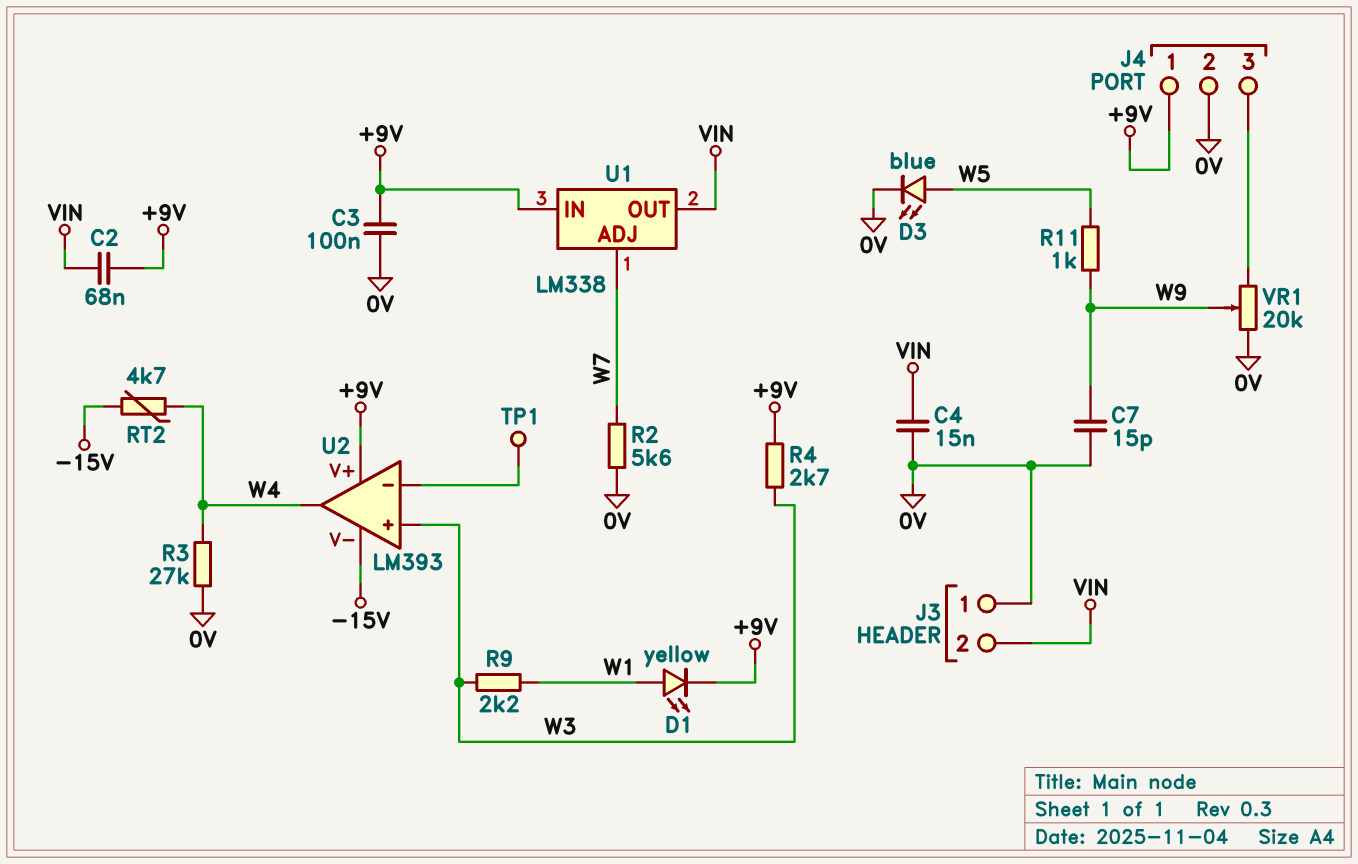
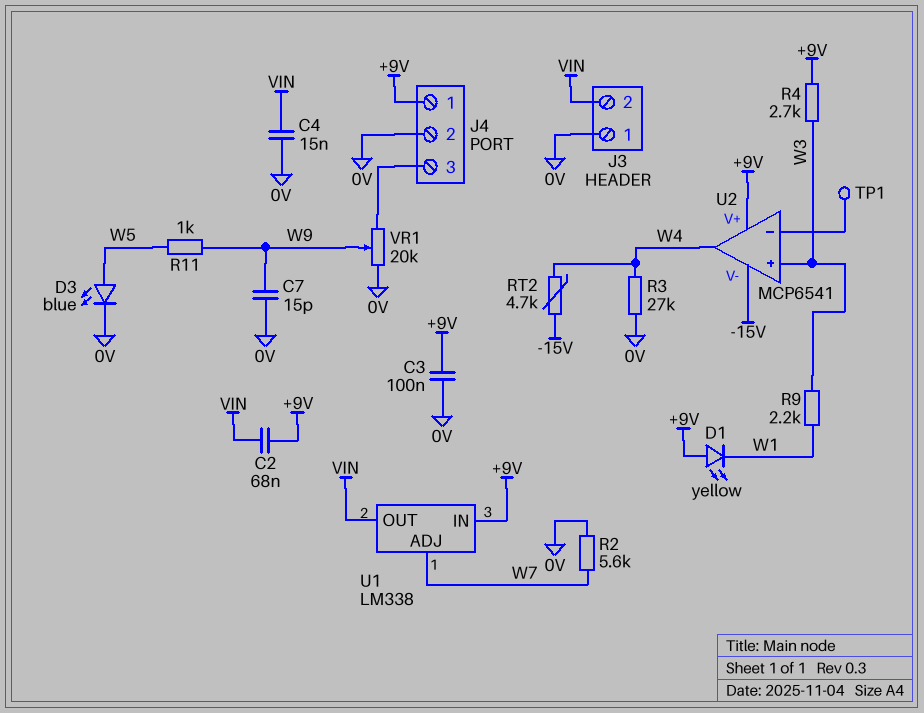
D1: LED yellow (A W1, K +9V) -> LED yellow (A +9V, K W1)
U2: LM393 -> MCP6541

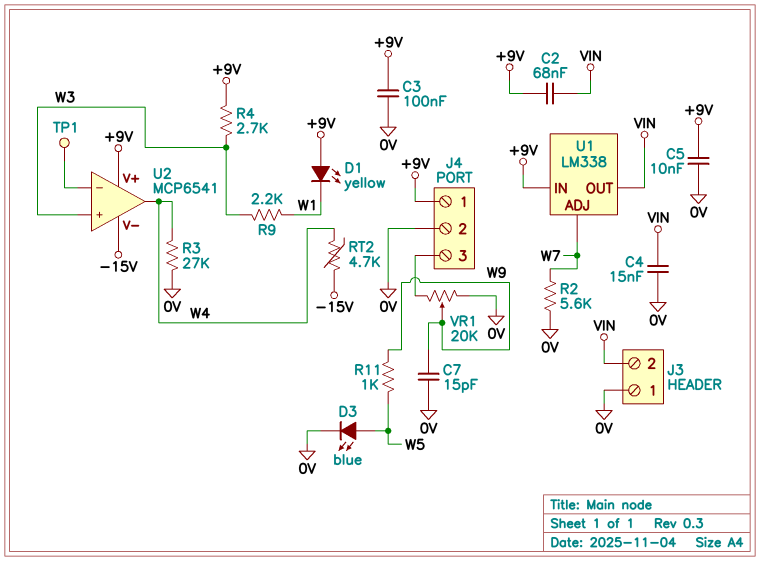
C5: none -> 10nF (+9V, 0V)

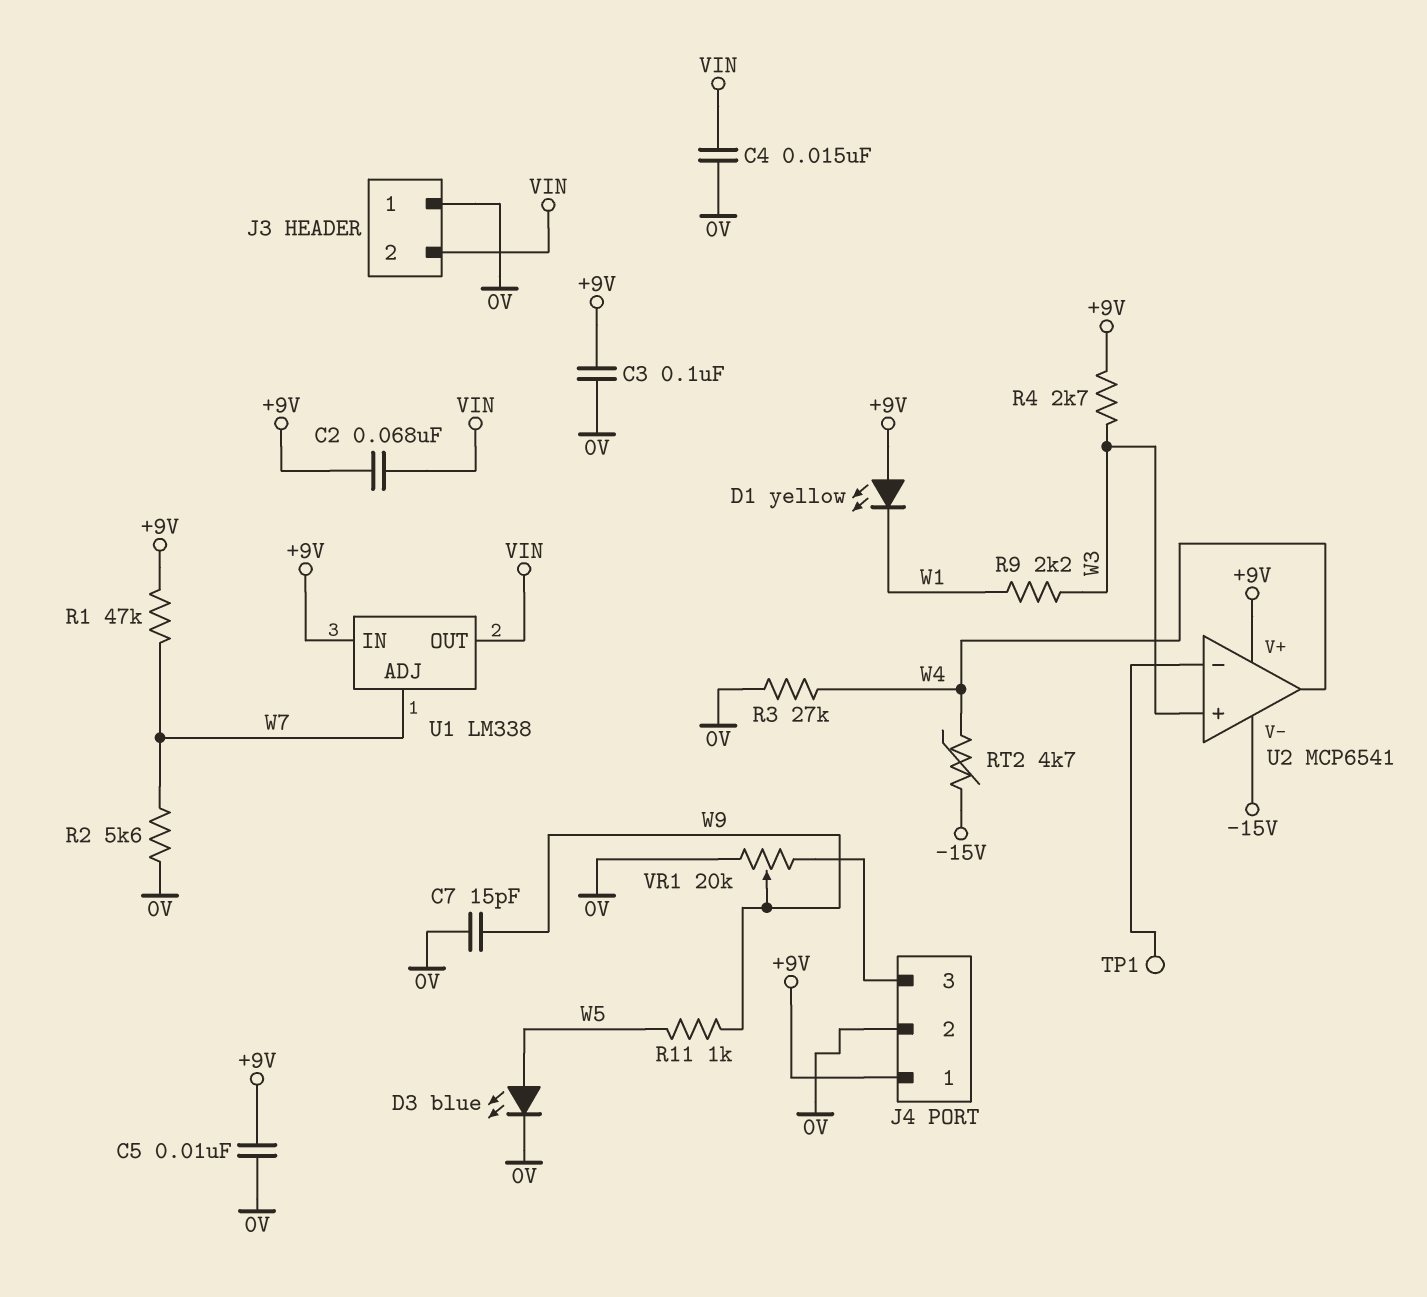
R1: none -> 47k (+9V, W7)

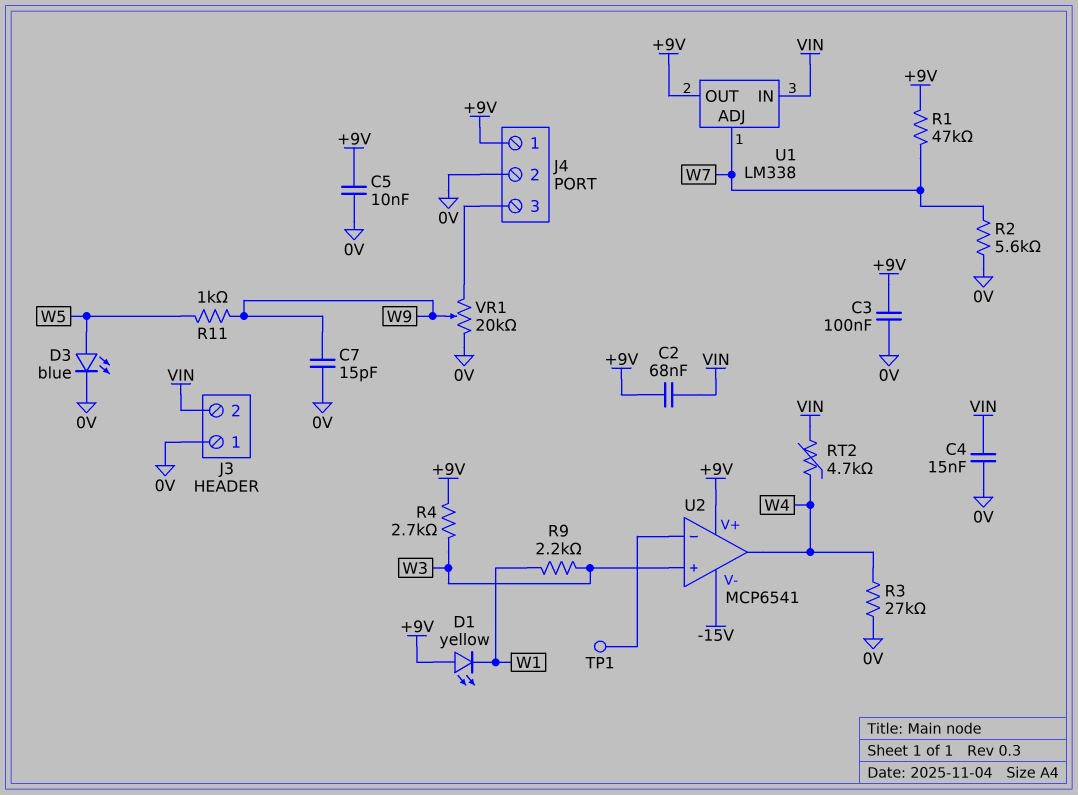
RT2: 4.7k (-15V, W4) -> 4.7k (VIN, W4)
U1 pin IN: +9V -> VIN
U1 pin OUT: VIN -> +9V

